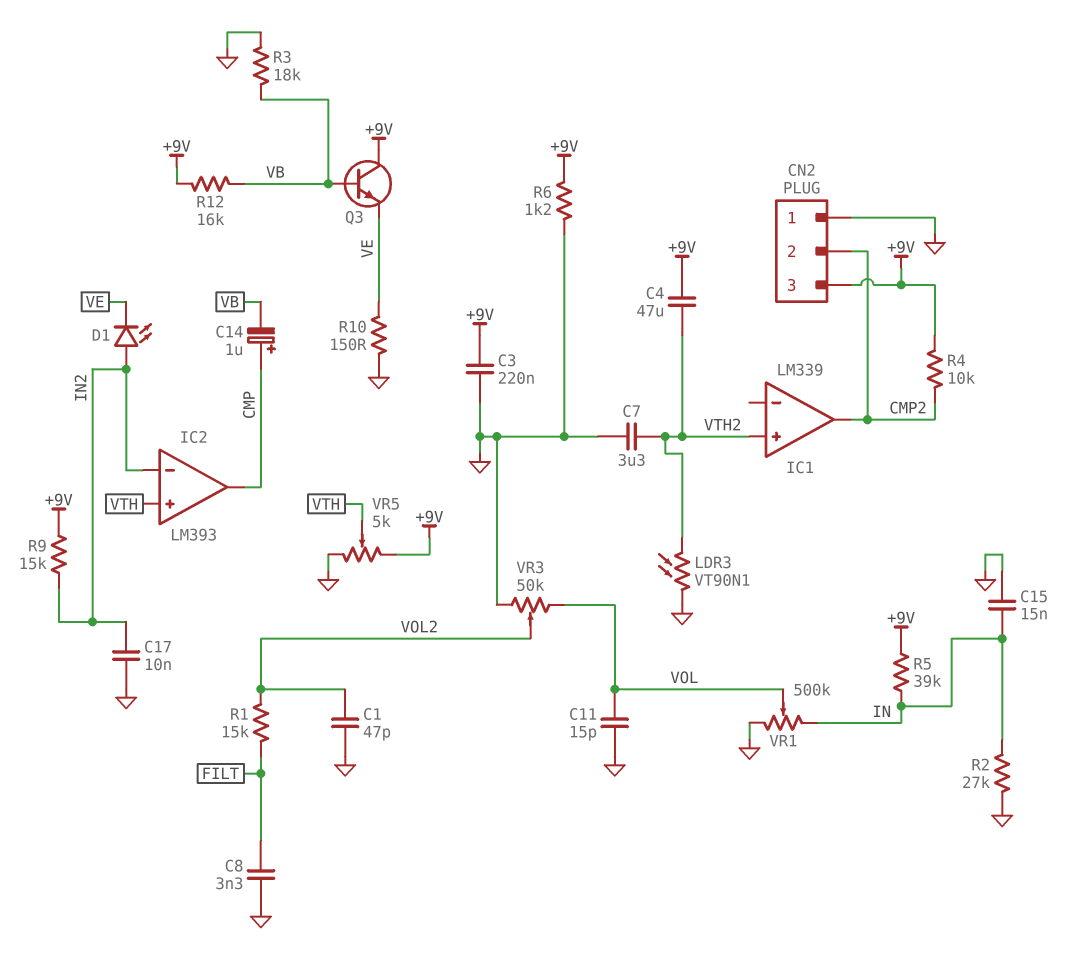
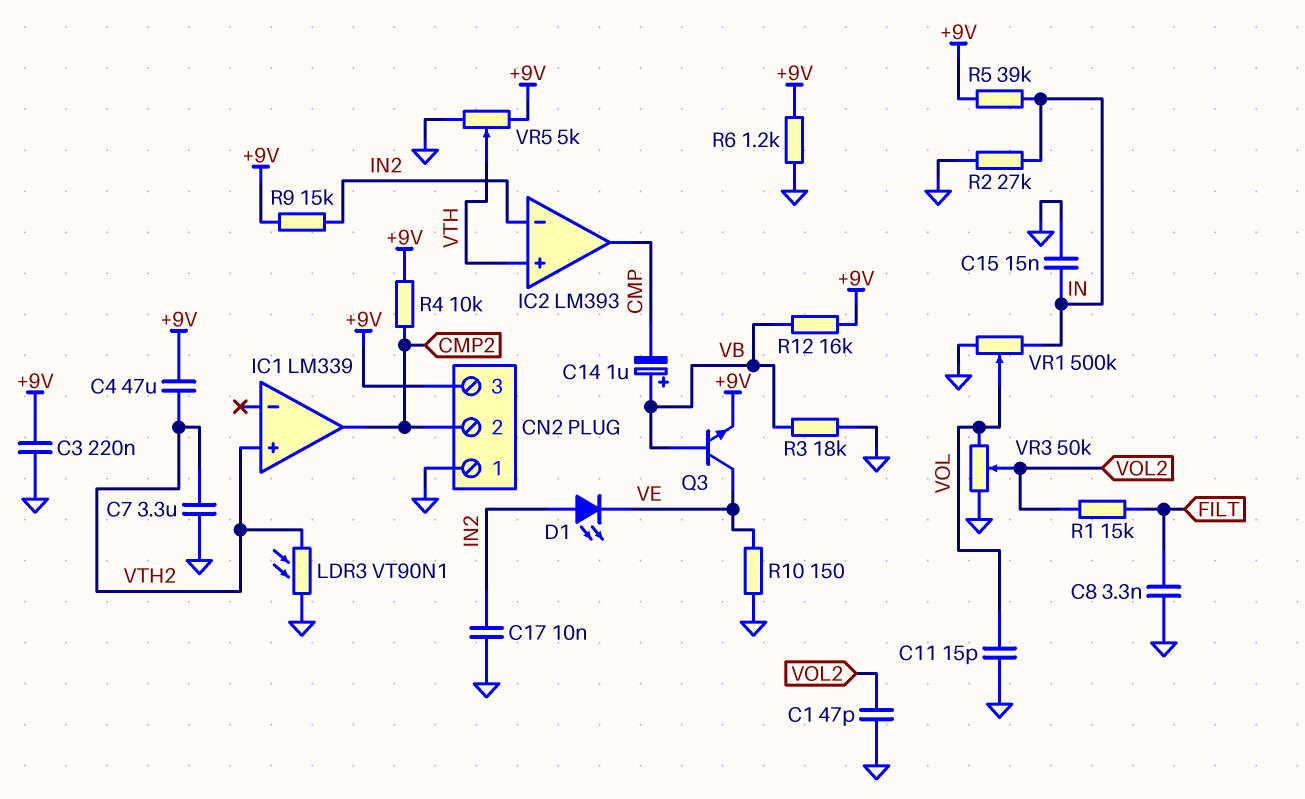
C14: 1uF (plus CMP, minus VB) -> 1uF (plus VB, minus CMP)
Q3: NPN (B VB, C +9V, E VE) -> NPN (B VB, C VE, E +9V)

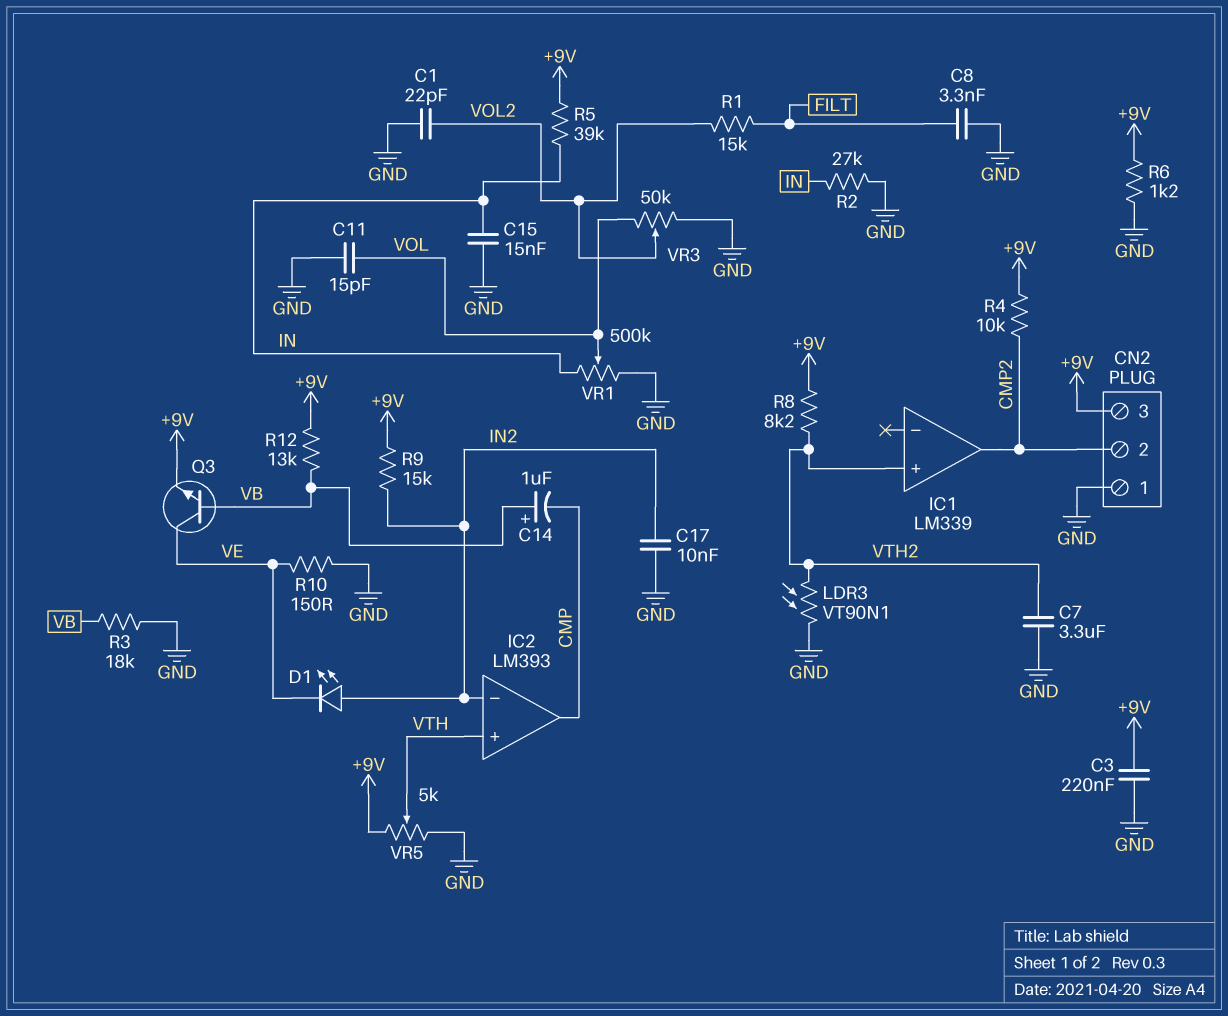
C1: 47pF (GND, VOL2) -> 22pF (GND, VOL2)
C4: 47uF (+9V, VTH2) -> none
R8: none -> 8.2k (+9V, VTH2)
R12: 16k (+9V, VB) -> 13k (+9V, VB)

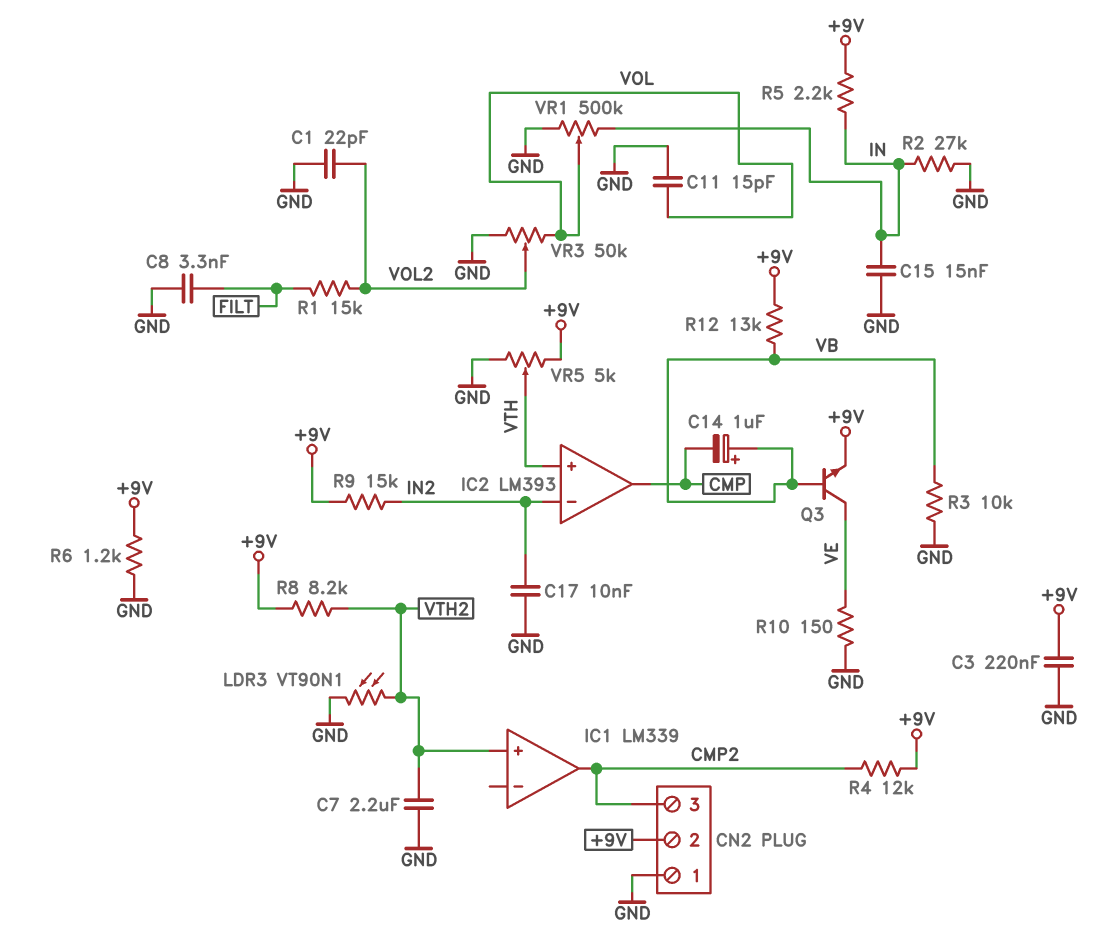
C7: 3.3uF (GND, VTH2) -> 2.2uF (GND, VTH2)
CN2 pin 2: CMP2 -> +9V
CN2 pin 3: +9V -> CMP2
D1: LED (A IN2, K VE) -> none
R3: 18k (GND, VB) -> 10k (GND, VB)
R4: 10k (+9V, CMP2) -> 12k (+9V, CMP2)
R5: 39k (+9V, IN) -> 2.2k (+9V, IN)

